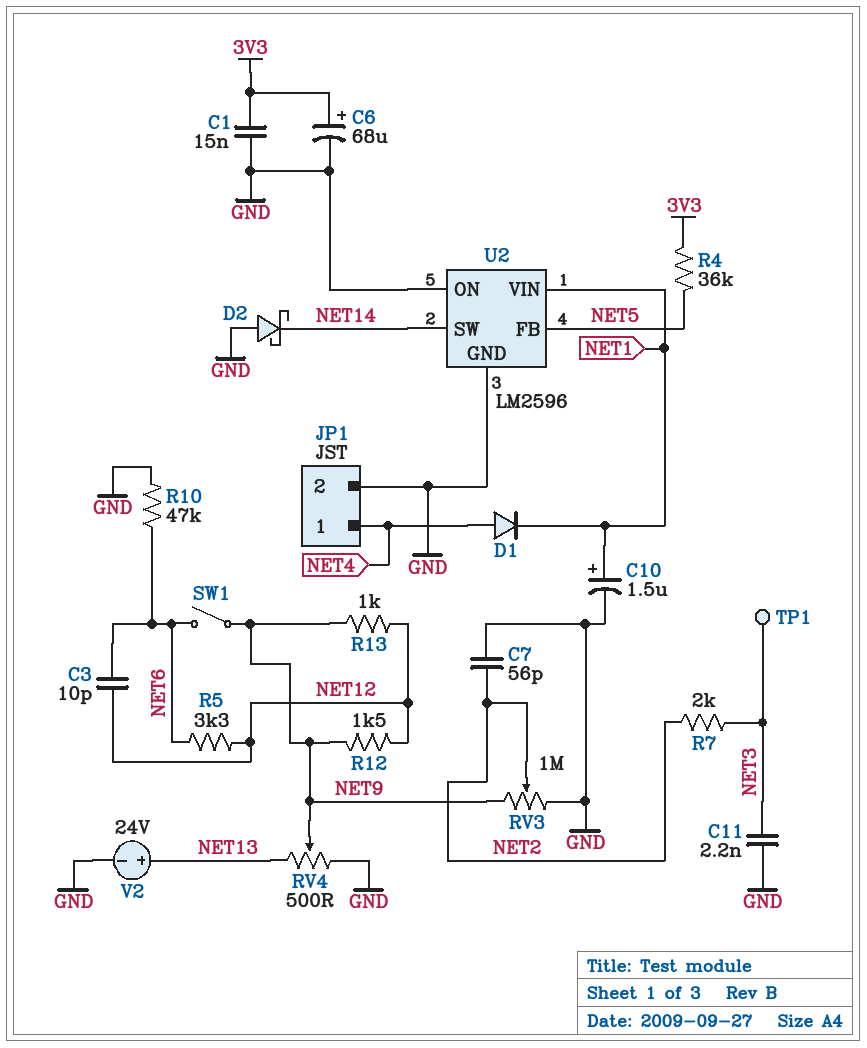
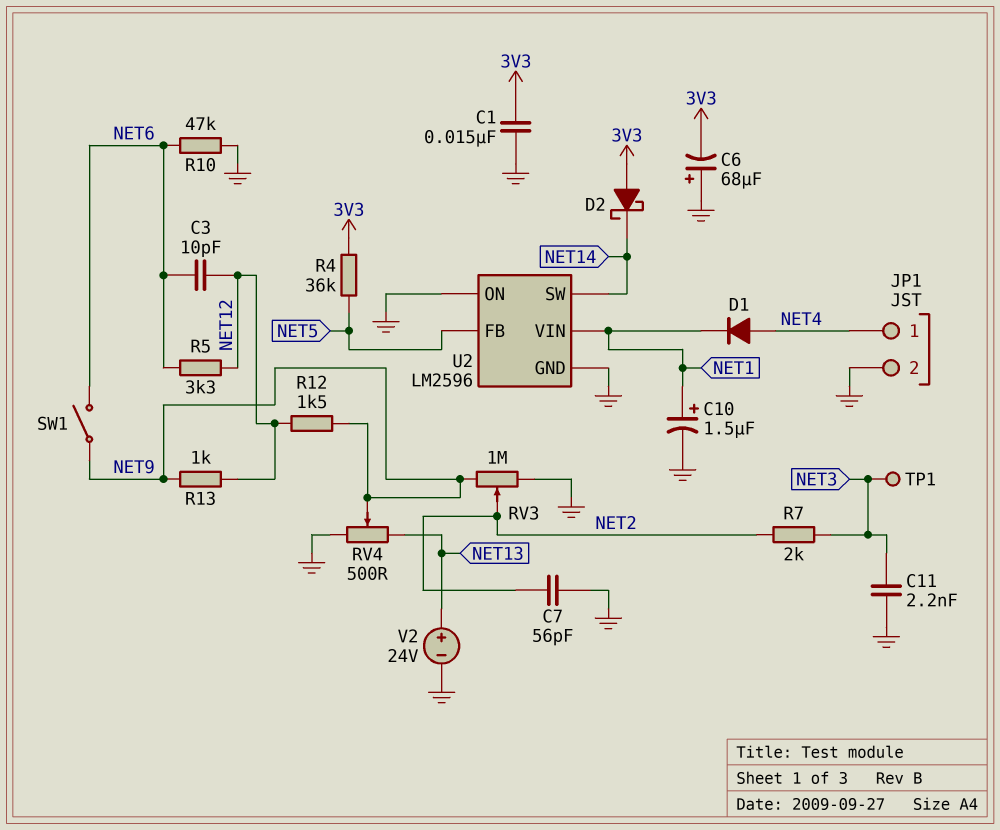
C6: 68uF (plus 3V3, minus GND) -> 68uF (plus GND, minus 3V3)
D2: schottky (A GND, K NET14) -> schottky (A 3V3, K NET14)

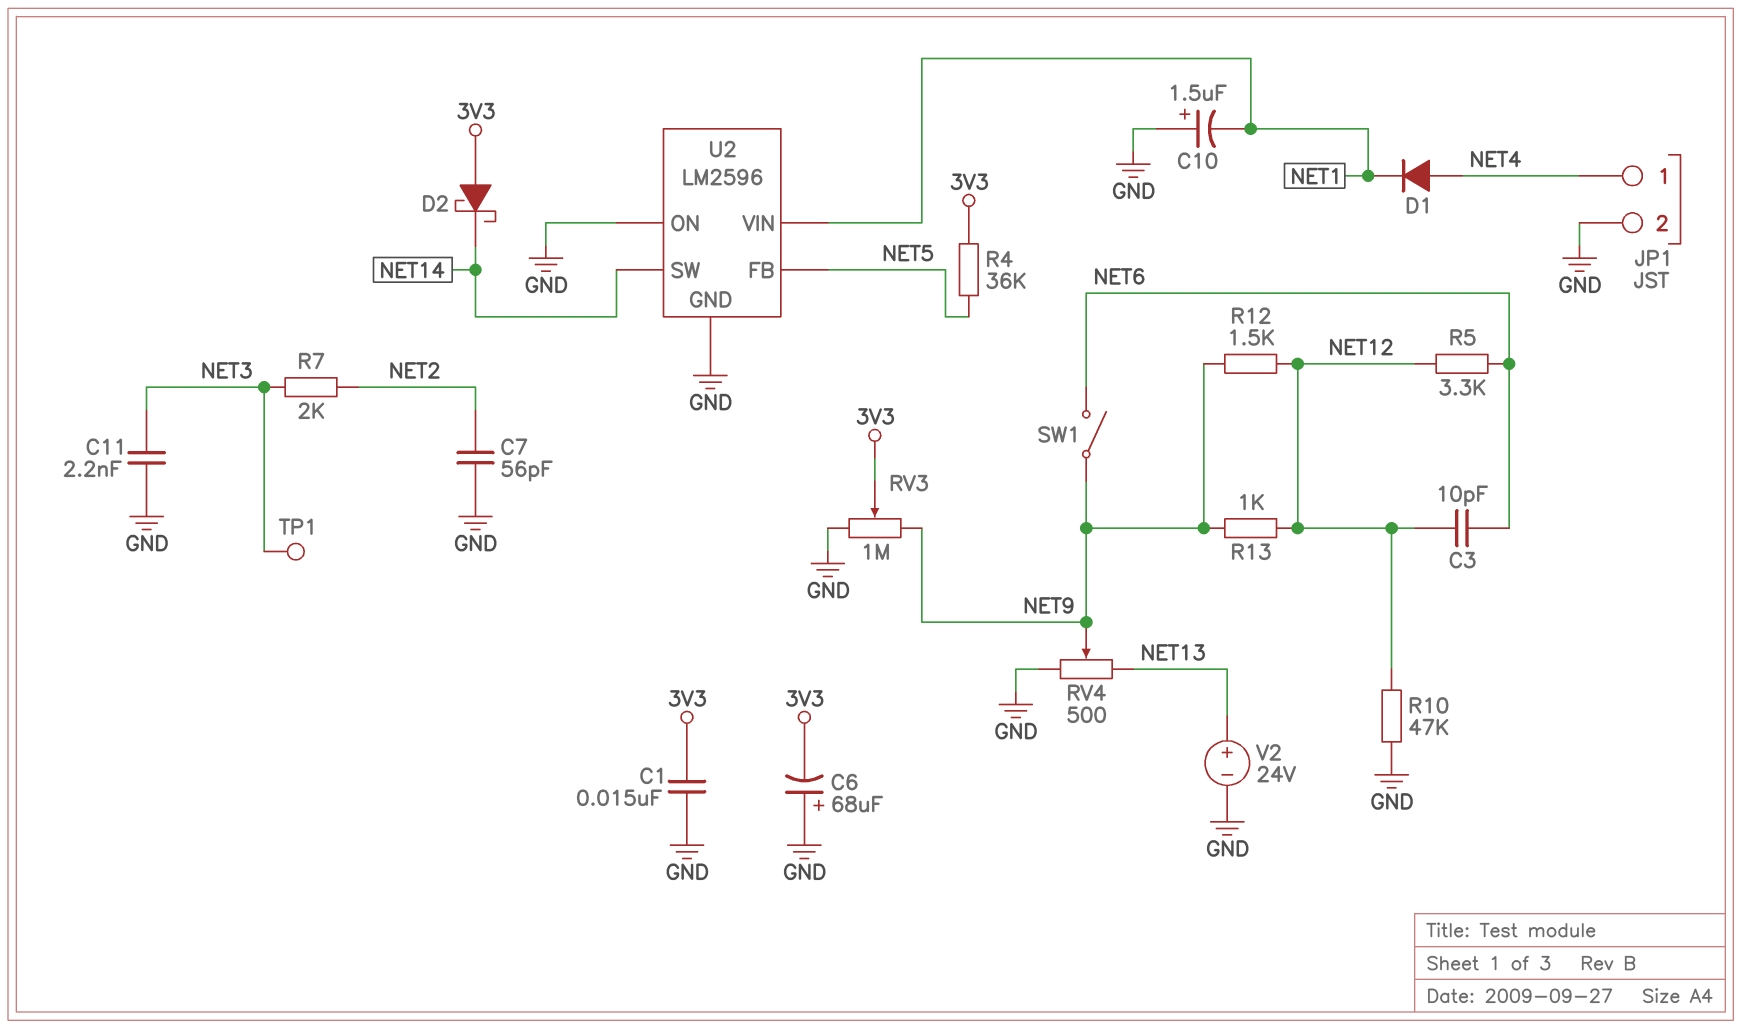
C10: 1.5uF (plus NET1, minus GND) -> 1.5uF (plus GND, minus NET1)
R10: 47k (GND, NET6) -> 47k (GND, NET12)
RV3: 1M (GND, NET9, wiper NET2) -> 1M (GND, NET9, wiper 3V3)

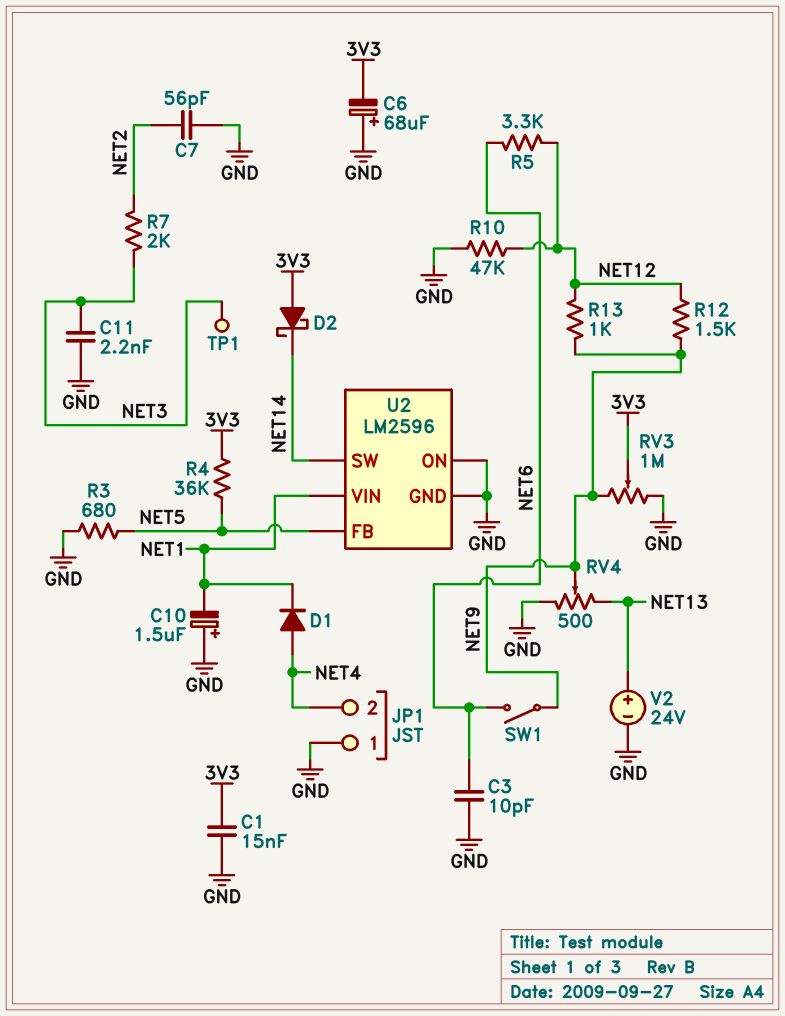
C3: 10pF (NET6, NET12) -> 10pF (GND, NET6)
JP1 pin 1: NET4 -> GND
JP1 pin 2: GND -> NET4
R3: none -> 680 (GND, NET5)

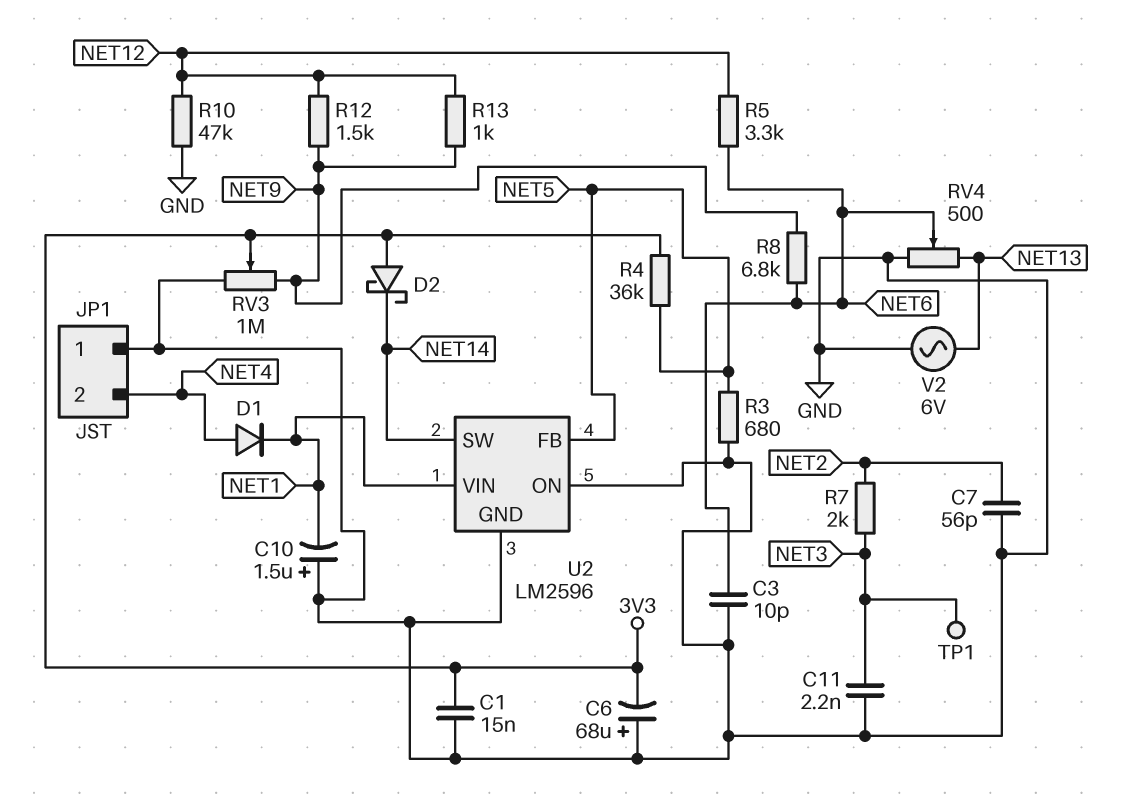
R8: none -> 6.8k (NET6, NET9)
RV4: 500 (GND, NET13, wiper NET9) -> 500 (GND, NET13, wiper NET6)
SW1: switch (NET6, NET9) -> none
V2: 24V (plus NET13, minus GND) -> AC 6V (GND, NET13)

